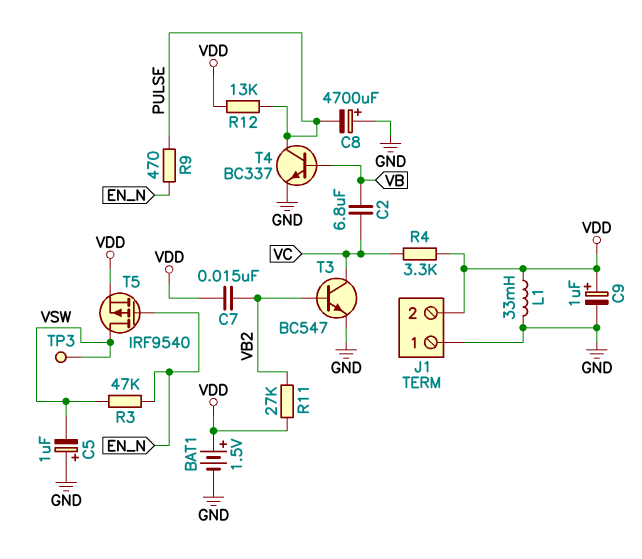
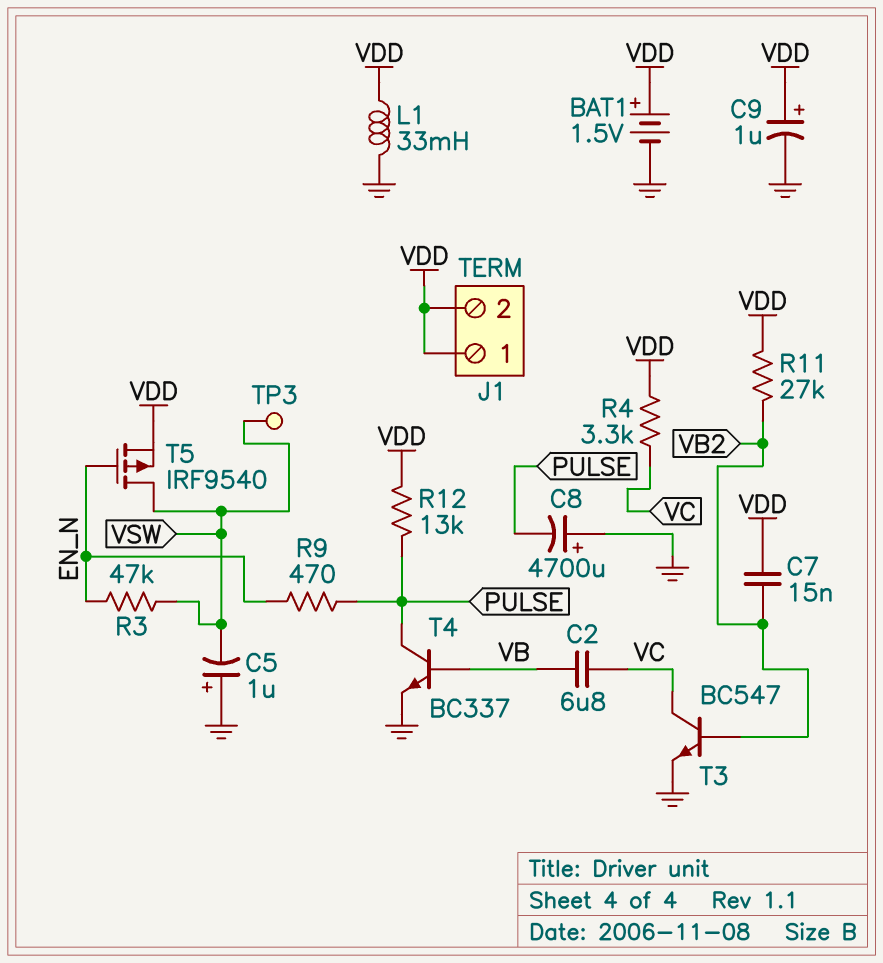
J1 pin 1: GND -> VDD

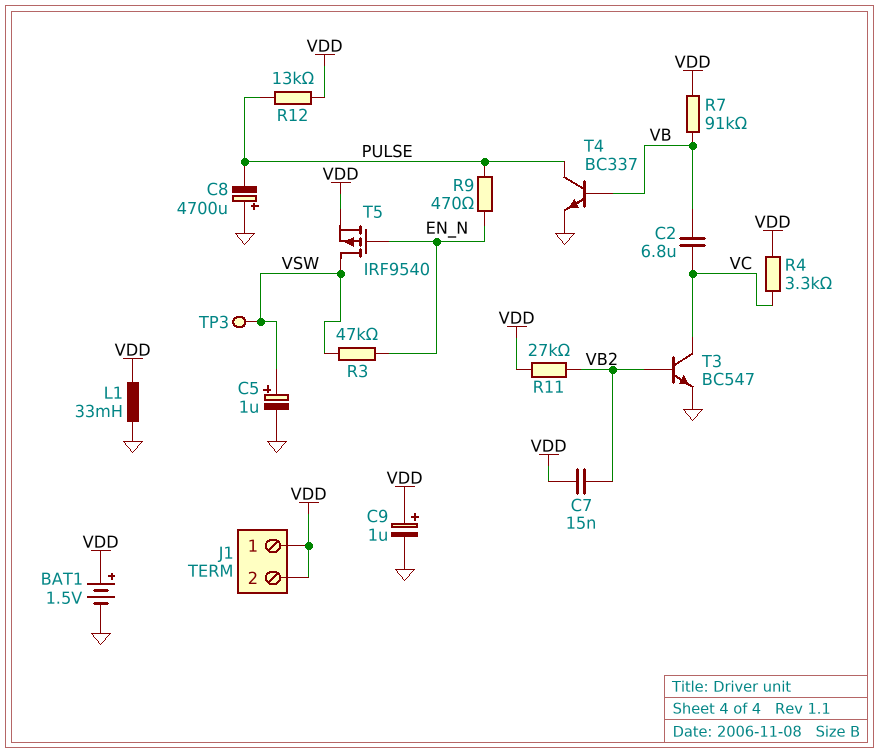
C5: 1uF (plus GND, minus VSW) -> 1uF (plus VSW, minus GND)
R7: none -> 91k (VB, VDD)

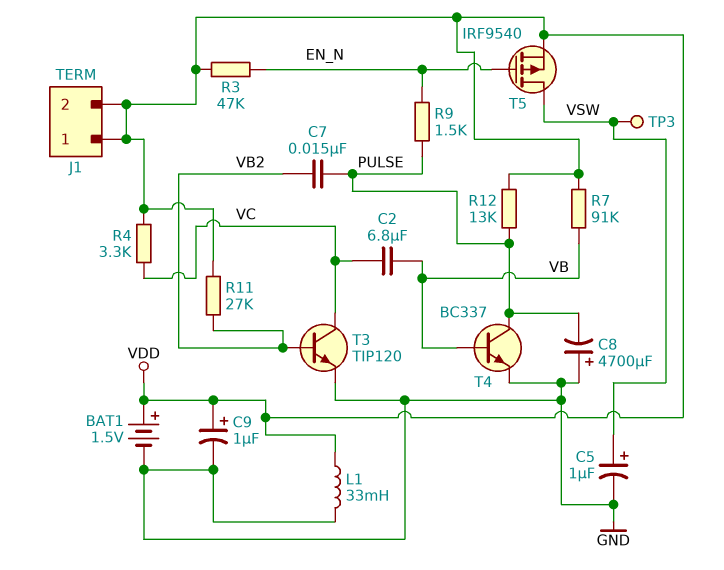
C7: 15nF (VB2, VDD) -> 15nF (PULSE, VB2)
R3: 47k (EN_N, VSW) -> 47k (EN_N, VDD)
R9: 470 (EN_N, PULSE) -> 1.5k (EN_N, PULSE)
T3: NPN BC547 (B VB2, C VC, E GND) -> NPN TIP120 (B VB2, C VC, E GND)

